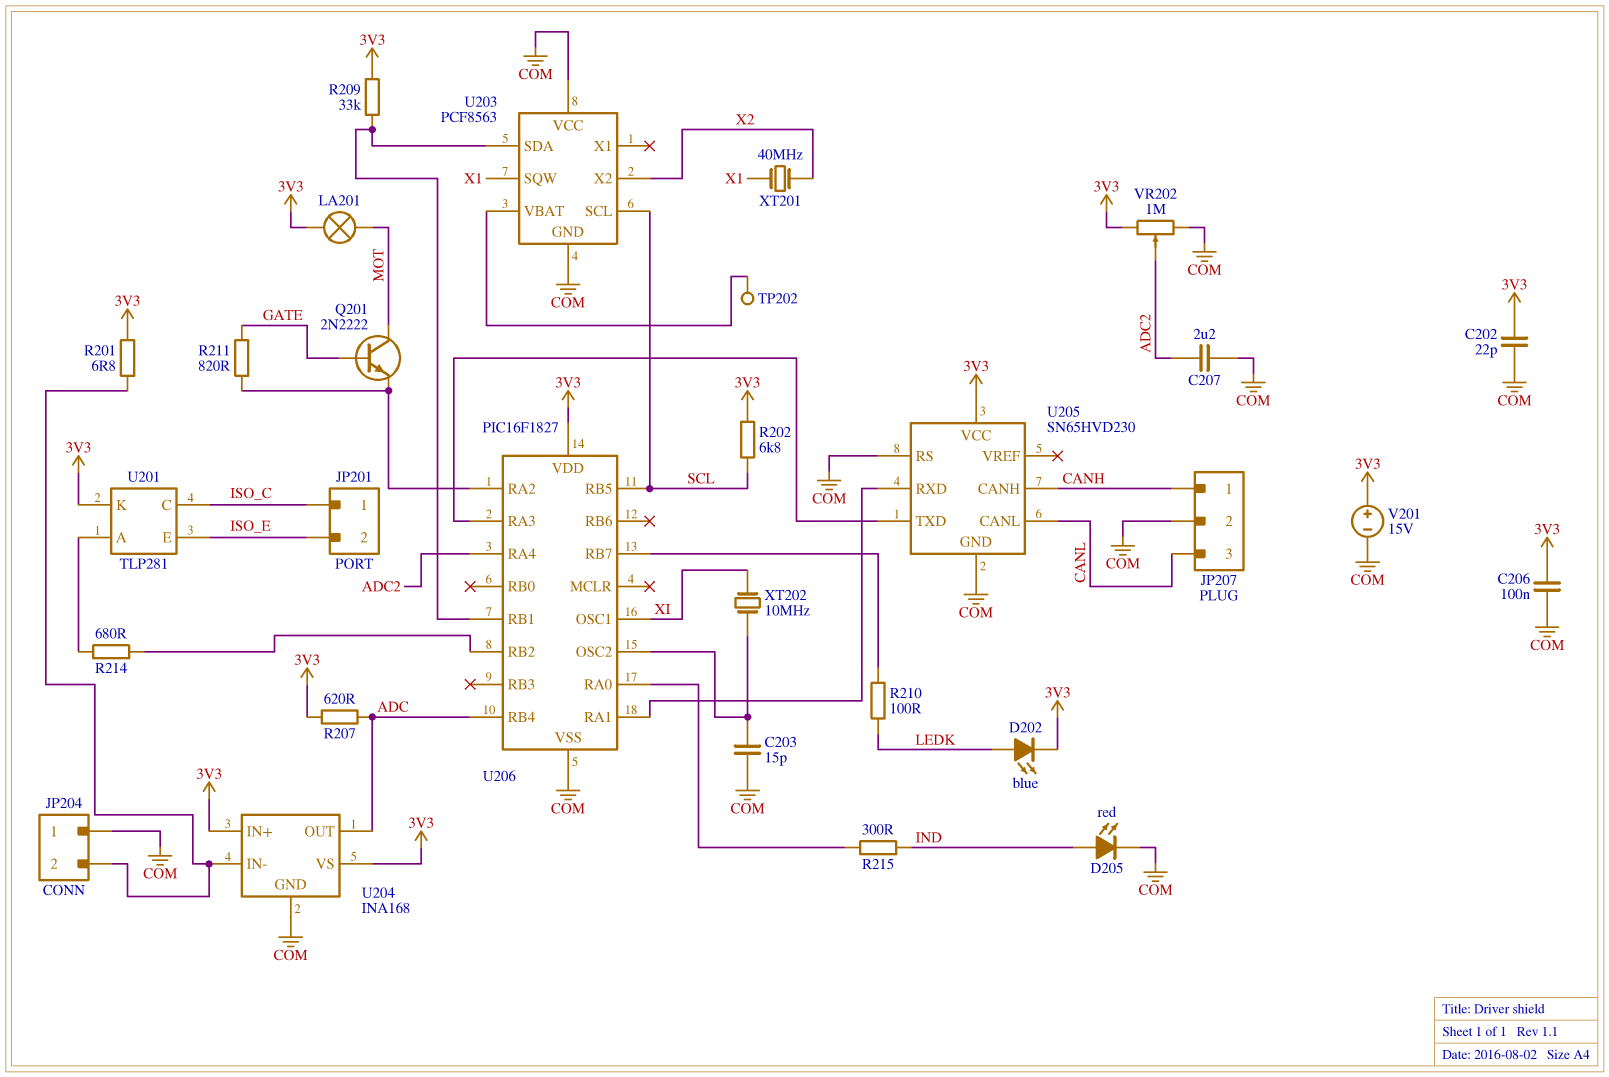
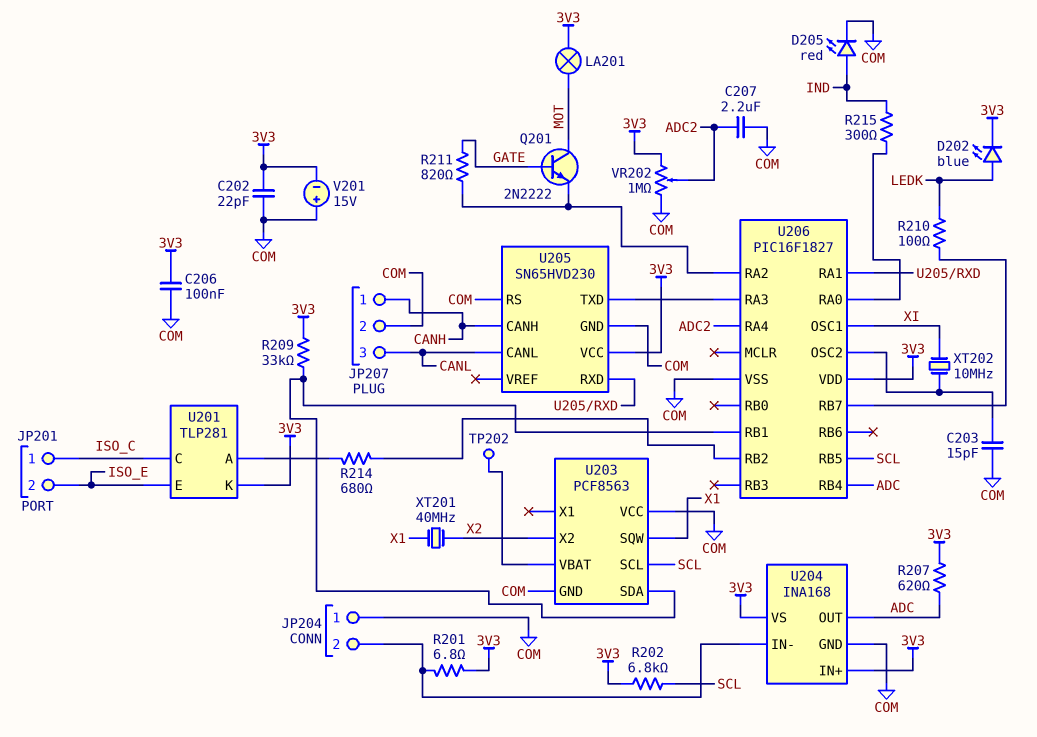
V201: 15V (plus 3V3, minus COM) -> 15V (plus COM, minus 3V3)

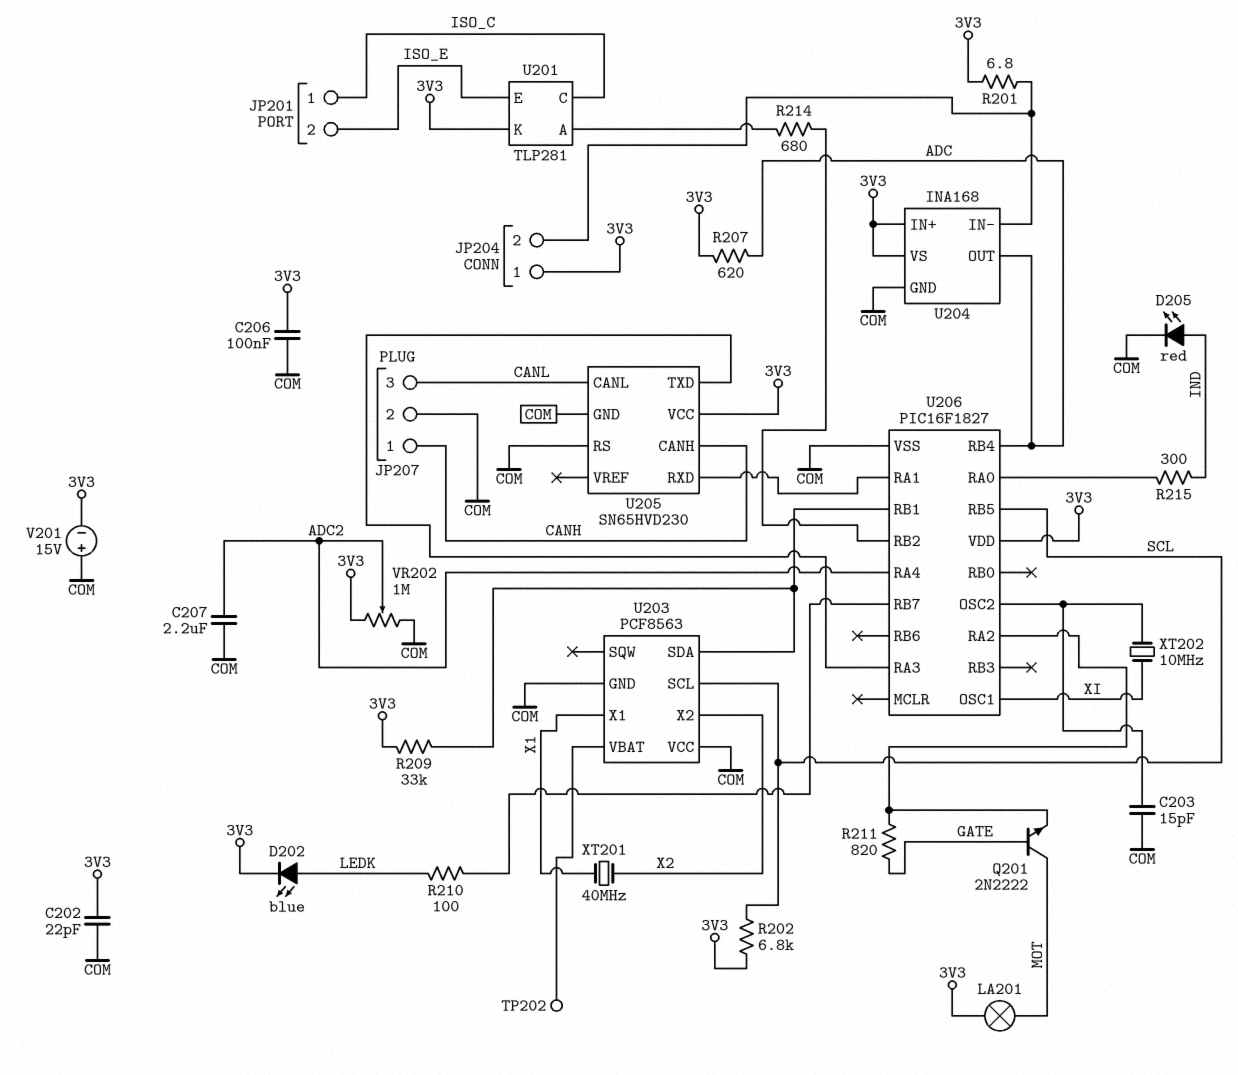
JP204 pin 1: COM -> 3V3
U203 pin SQW: X1 -> none
U203 pin X1: none -> X1

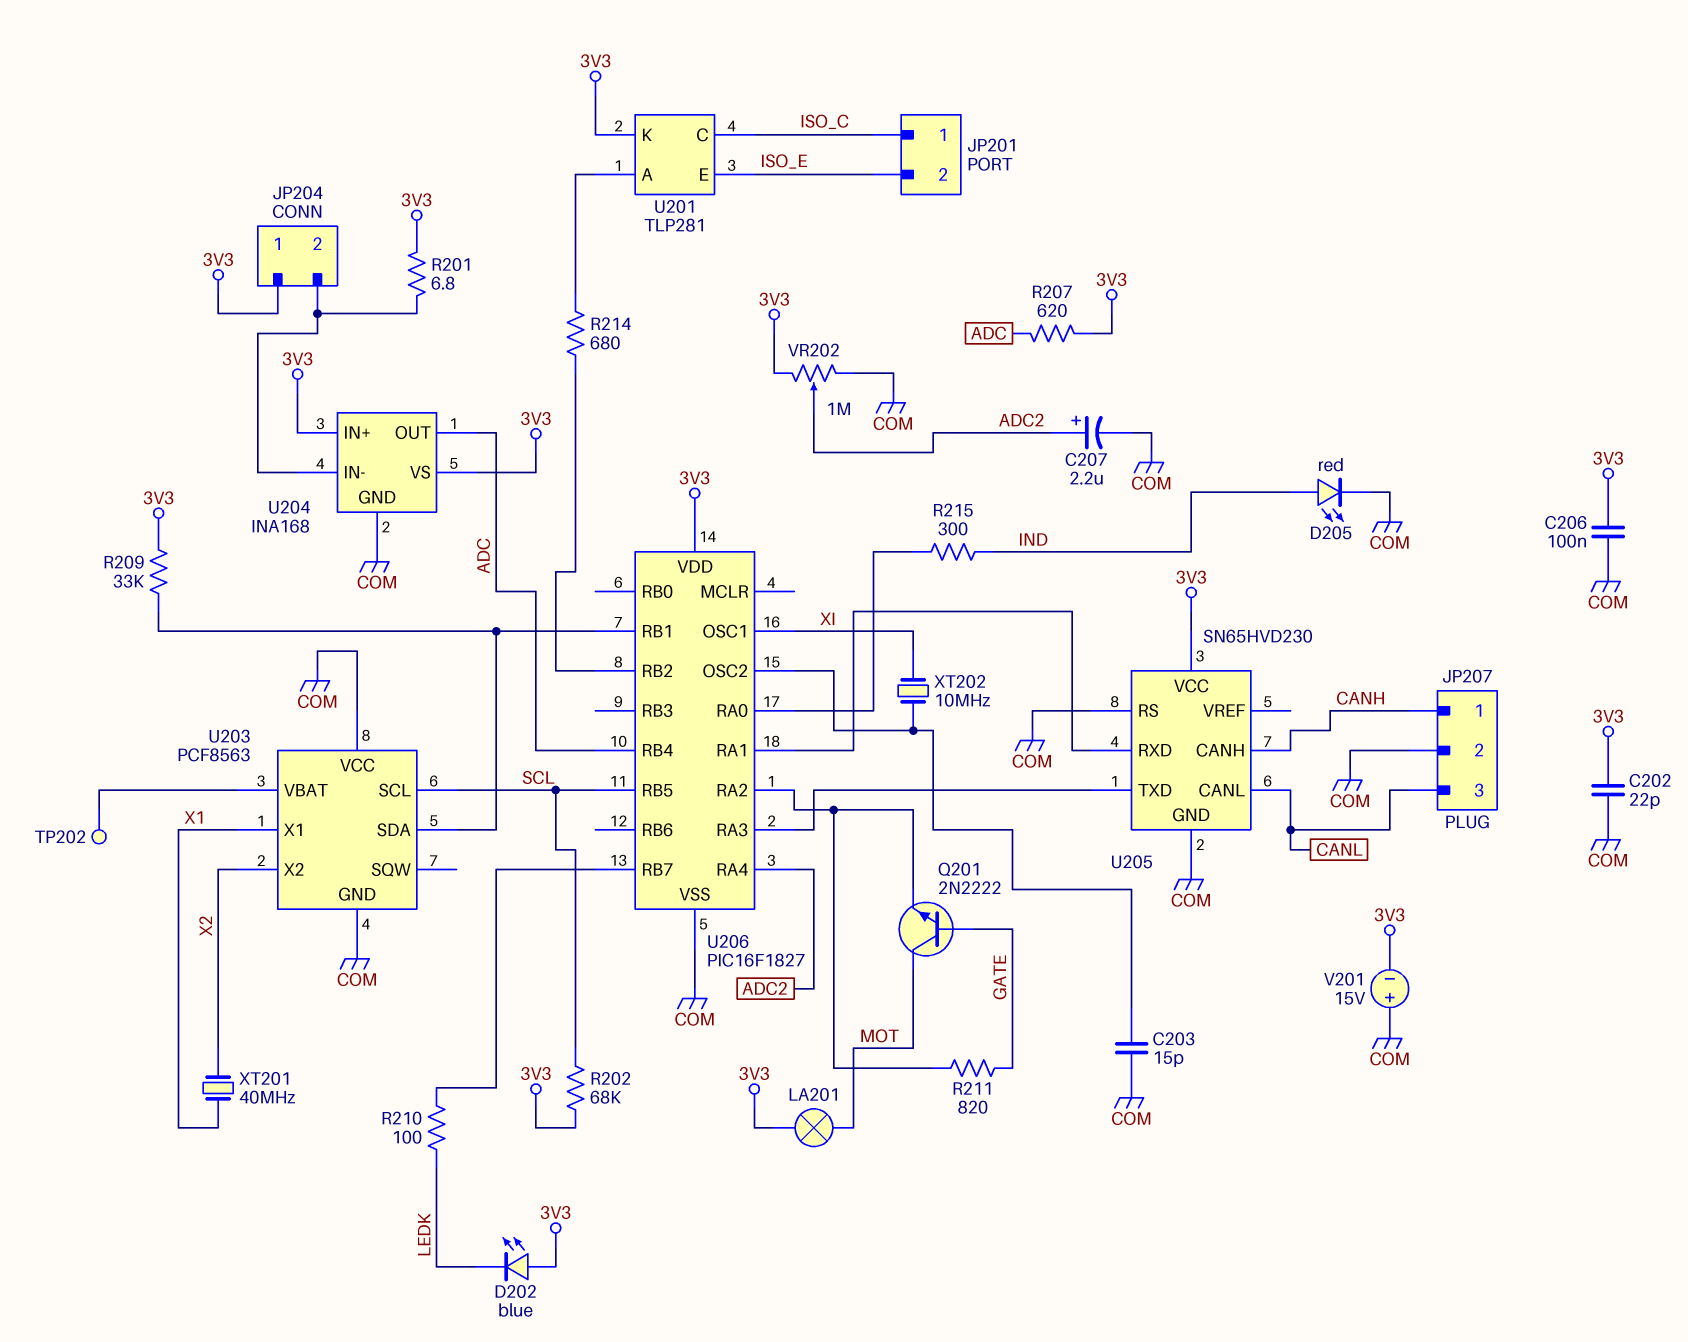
C207: 2.2uF (ADC2, COM) -> 2.2uF (plus ADC2, minus COM)
D202: LED blue (A LEDK, K 3V3) -> LED blue (A 3V3, K LEDK)
R202: 6.8k (3V3, SCL) -> 68k (3V3, SCL)

